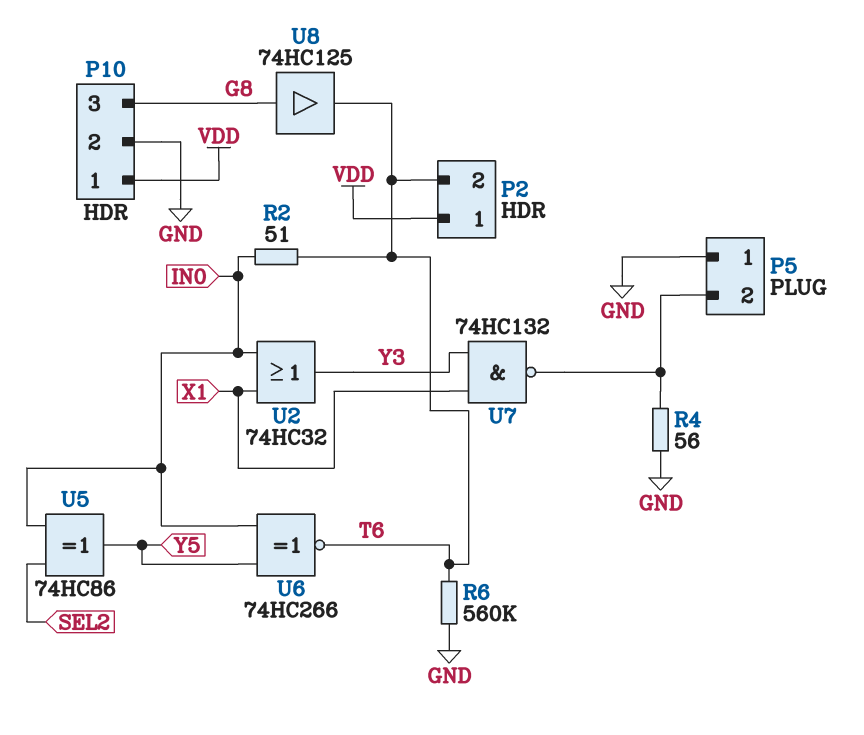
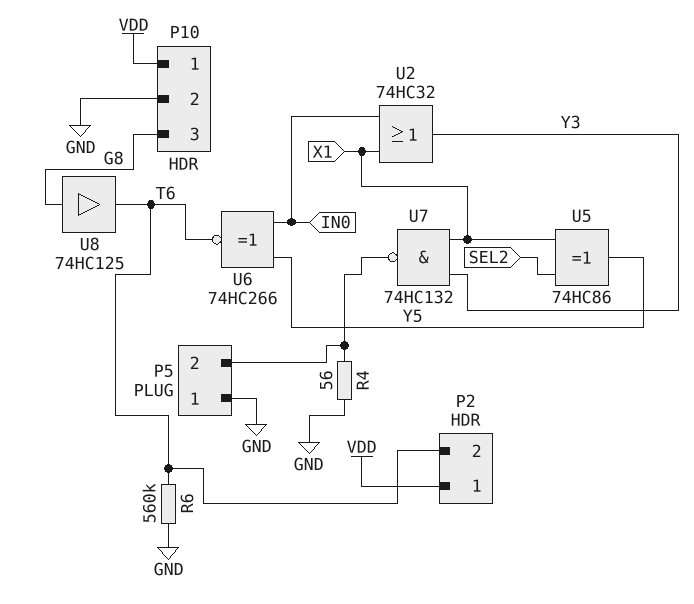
R2: 51 (IN0, T6) -> none
U5: XOR 74HC86 (in IN0, in SEL2, out Y5) -> XOR 74HC86 (in SEL2, in X1, out Y5)

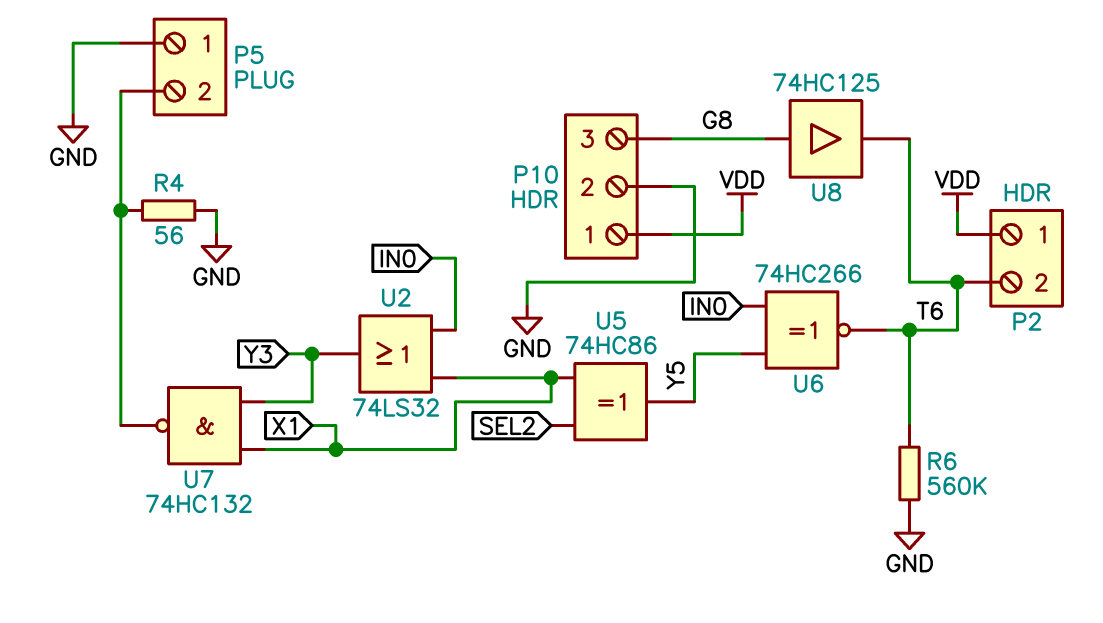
U2: OR 74HC32 (in IN0, in X1, out Y3) -> OR 74LS32 (in IN0, in X1, out Y3)

